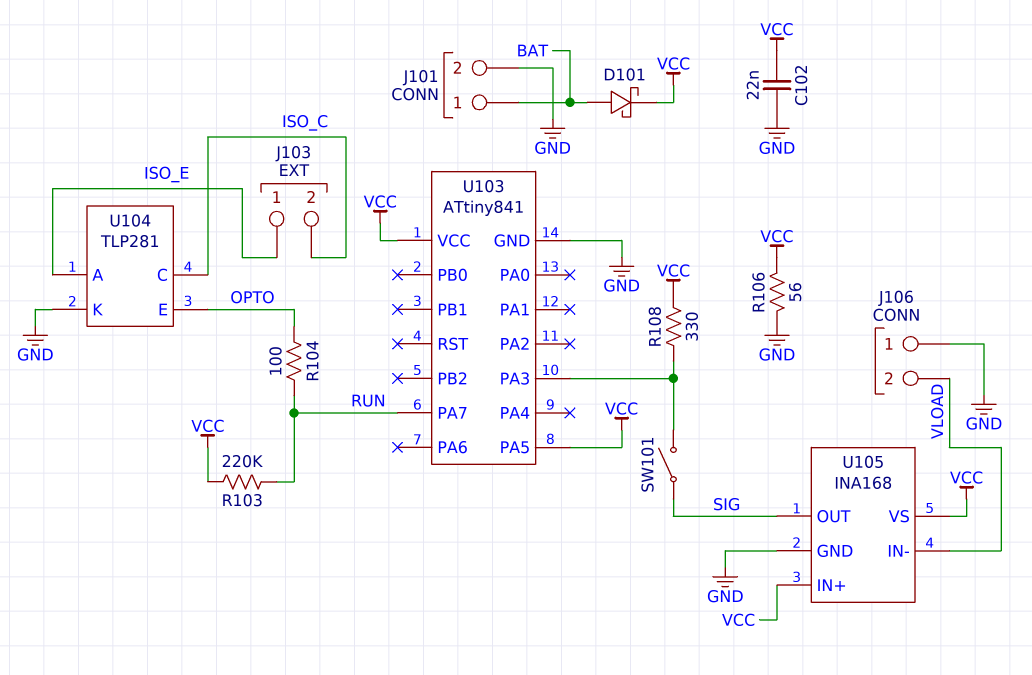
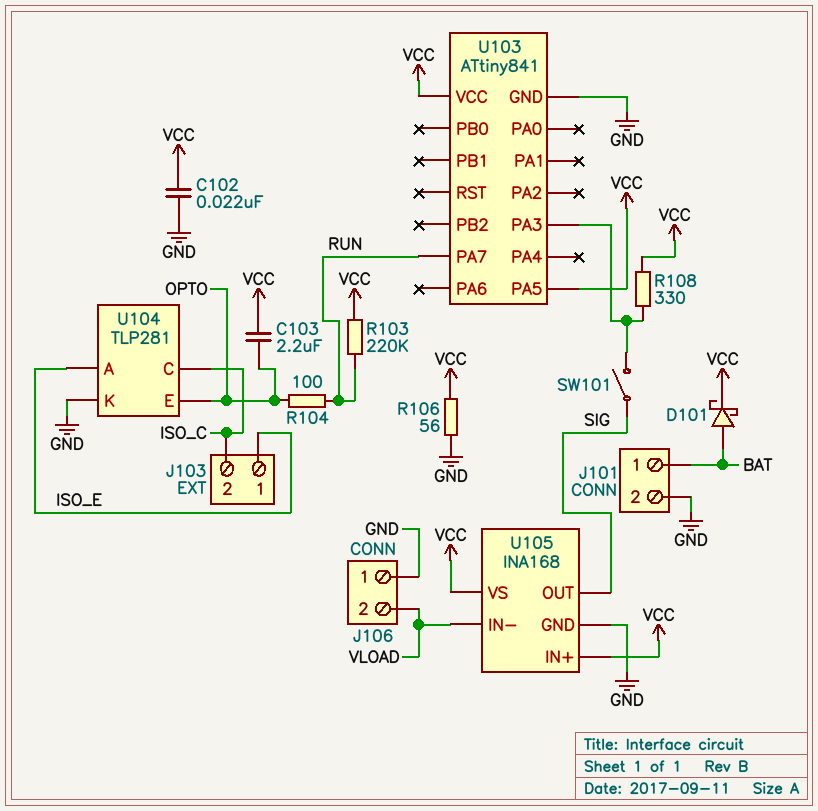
C103: none -> 2.2uF (OPTO, VCC)

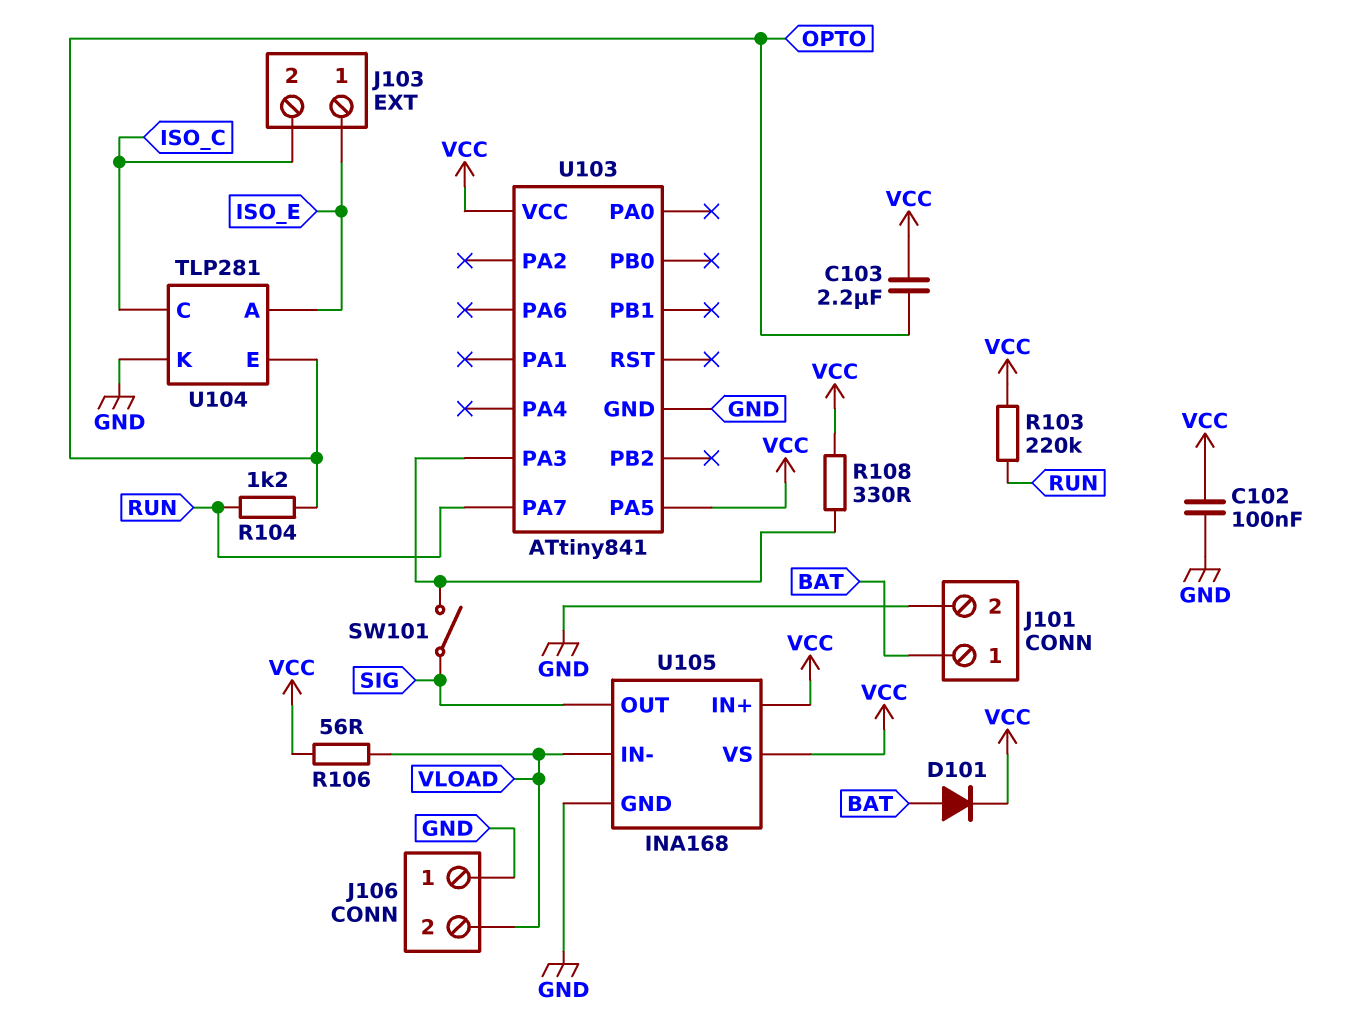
C102: 22nF (GND, VCC) -> 100nF (GND, VCC)
D101: schottky (A BAT, K VCC) -> diode (A BAT, K VCC)
R104: 100 (OPTO, RUN) -> 1.2k (OPTO, RUN)
R106: 56 (GND, VCC) -> 56 (VCC, VLOAD)

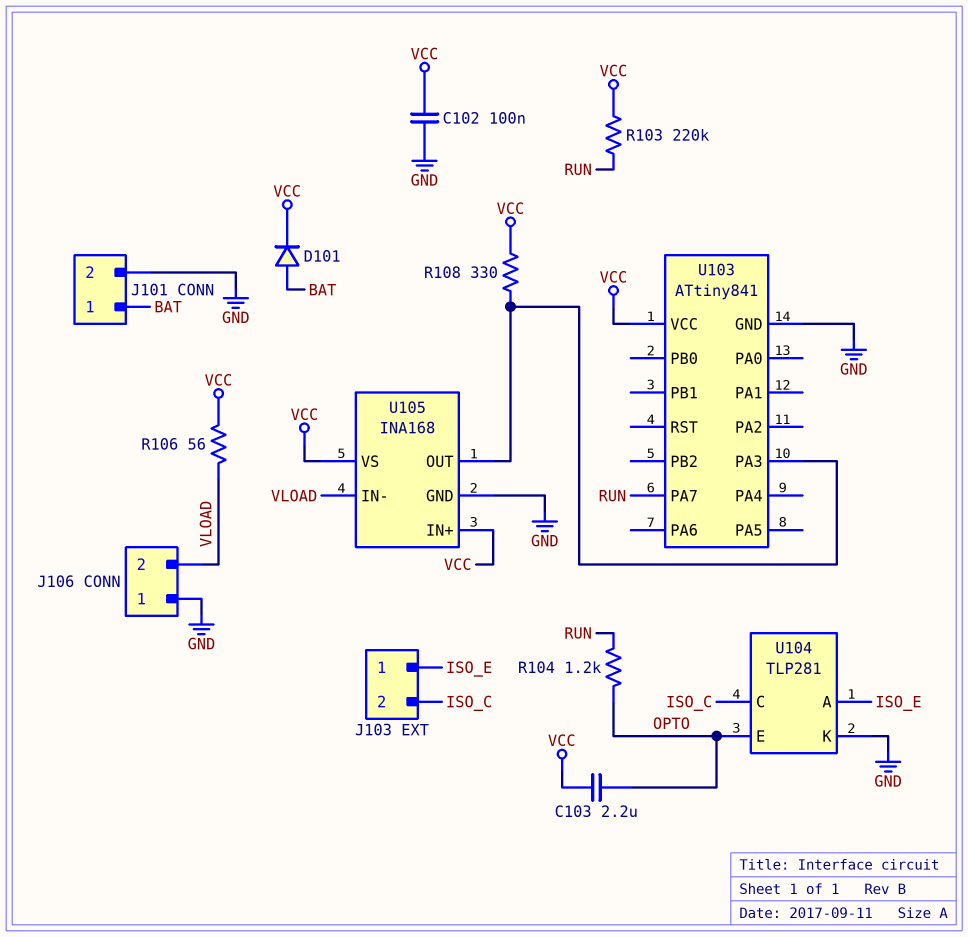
SW101: switch (SIG, U103/PA3) -> none
U103 pin PA5: VCC -> none
U105 pin OUT: SIG -> U103/PA3

